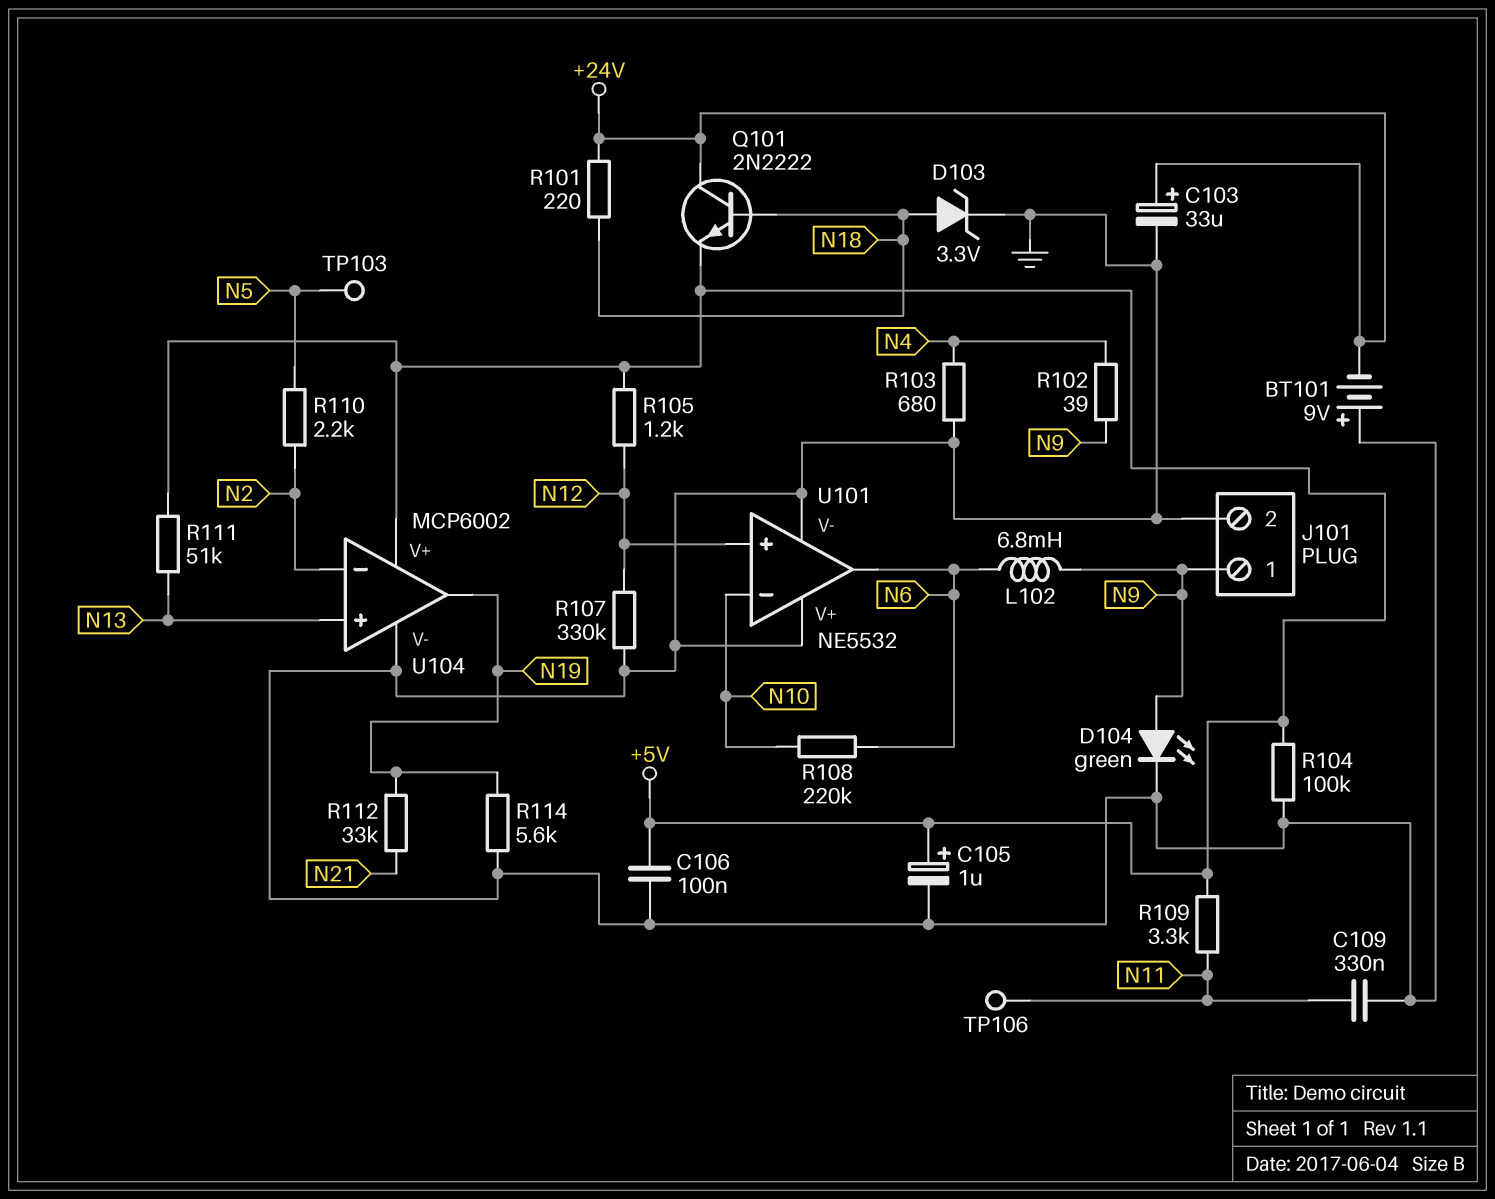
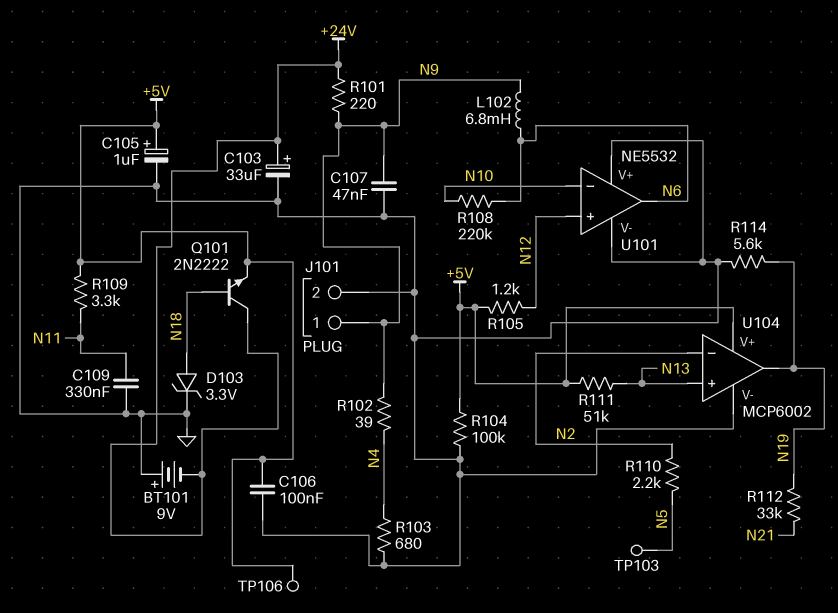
C107: none -> 47nF (GND, N9)
D104: LED green (A N9, K GND) -> none
R101: 220 (+24V, N18) -> 220 (+24V, N9)
R107: 330k (GND, N12) -> none
TP106: test point (N11) -> test point (+5V)

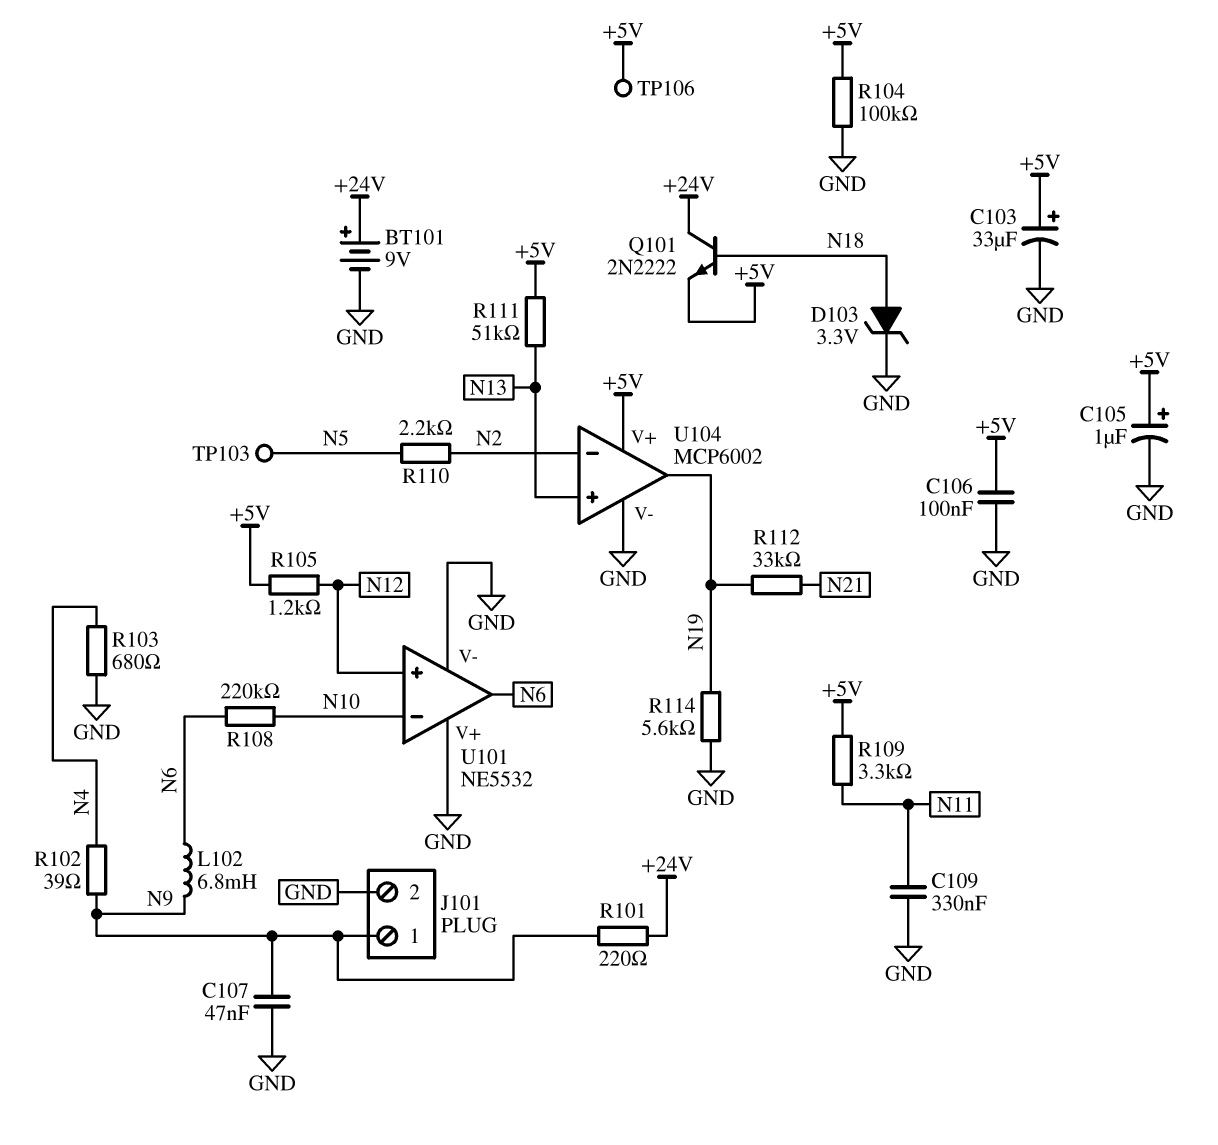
BT101: 9V (plus GND, minus +24V) -> 9V (plus +24V, minus GND)
C103: 33uF (plus +24V, minus GND) -> 33uF (plus +5V, minus GND)

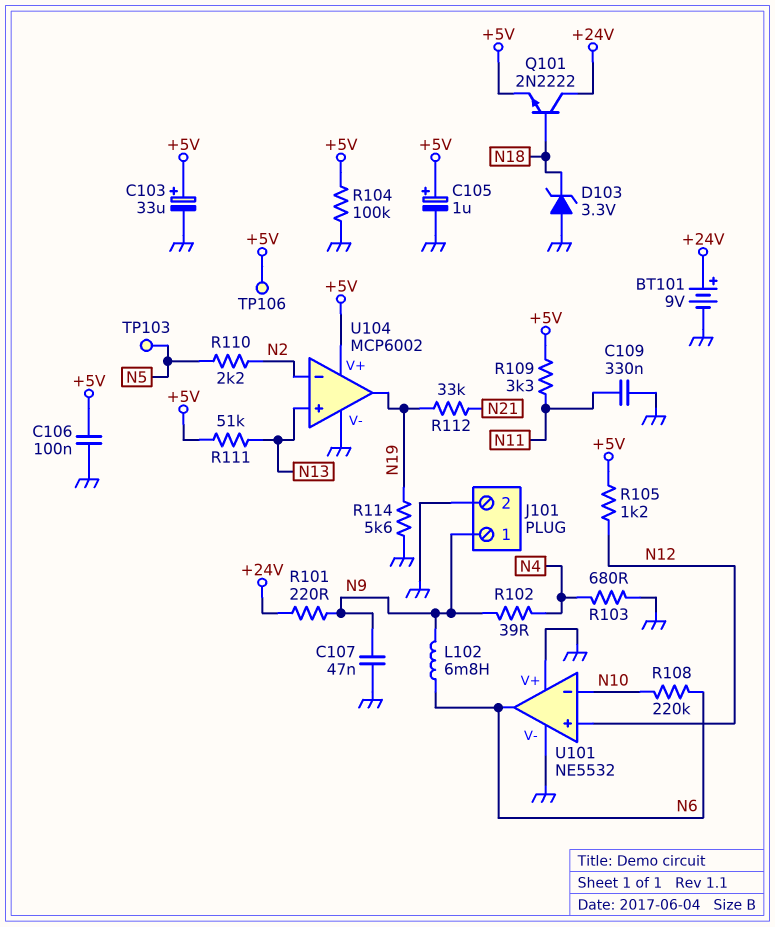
D103: zener 3.3V (A N18, K GND) -> zener 3.3V (A GND, K N18)

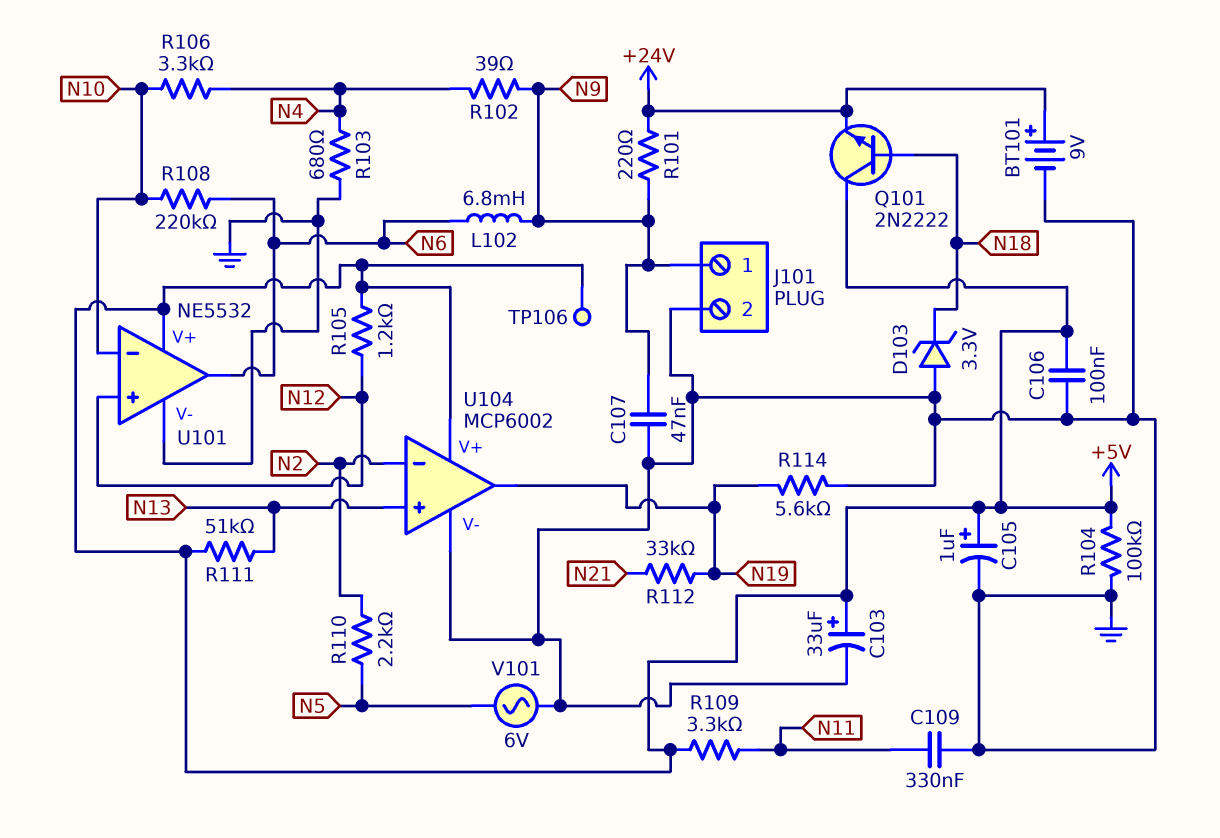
Q101: NPN 2N2222 (B N18, C +24V, E +5V) -> NPN 2N2222 (B N18, C +5V, E +24V)
R106: none -> 3.3k (N4, N10)
TP103: test point (N5) -> none
U101 pin V+: GND -> +5V
V101: none -> AC 6V (GND, N5)

